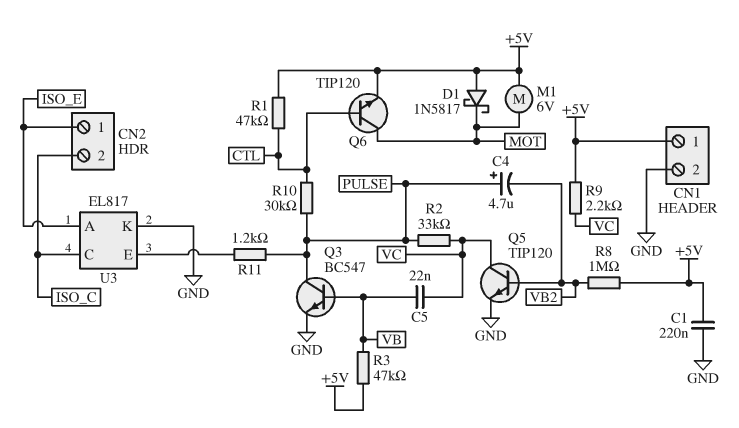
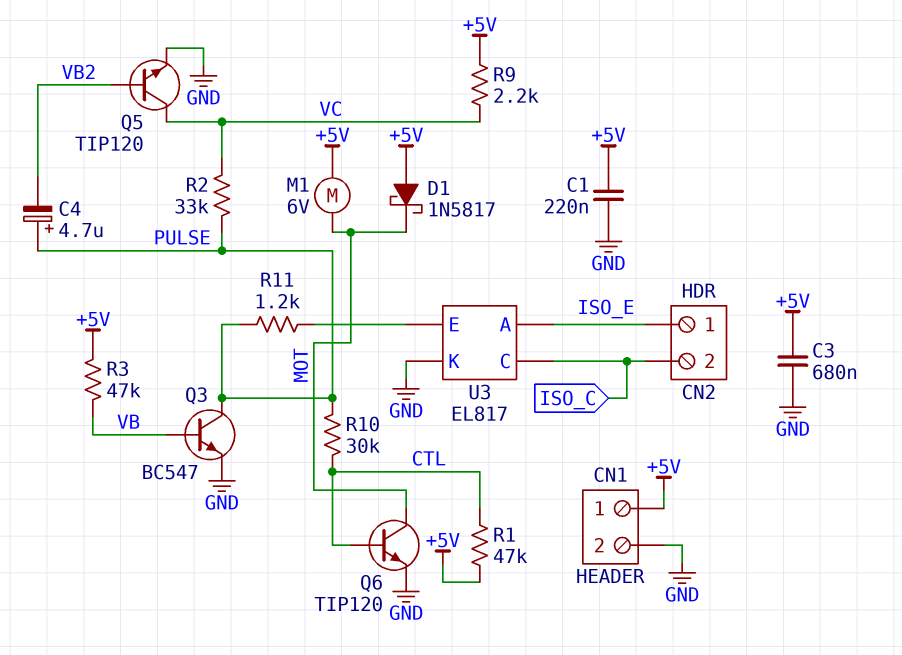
C3: none -> 680nF (+5V, GND)
C5: 22nF (VB, VC) -> none
Q6: NPN TIP120 (B CTL, C MOT, E +5V) -> NPN TIP120 (B CTL, C MOT, E GND)
R8: 1M (+5V, VB2) -> none

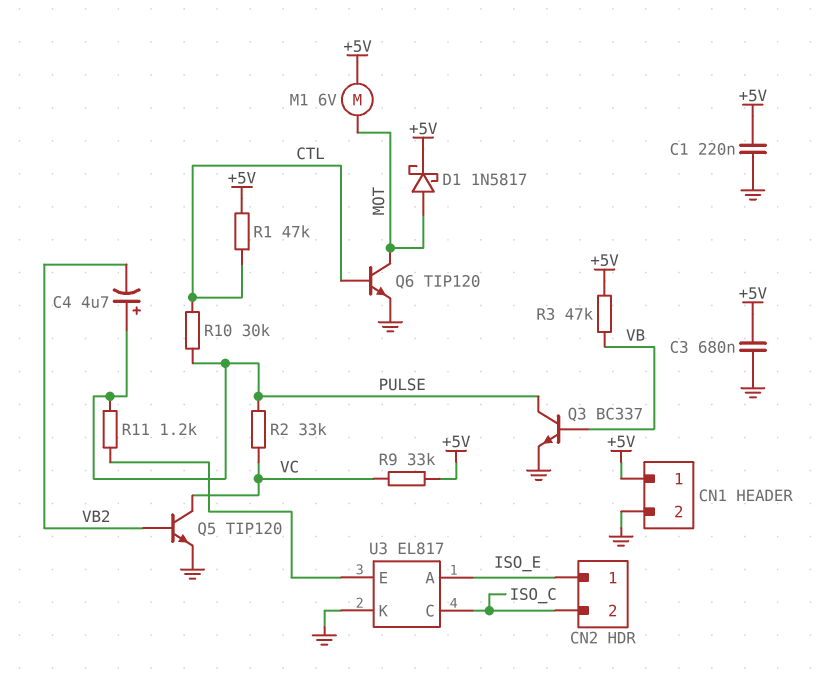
D1: schottky 1N5817 (A +5V, K MOT) -> schottky 1N5817 (A MOT, K +5V)
Q3: NPN BC547 (B VB, C PULSE, E GND) -> NPN BC337 (B VB, C PULSE, E GND)
R9: 2.2k (+5V, VC) -> 33k (+5V, VC)

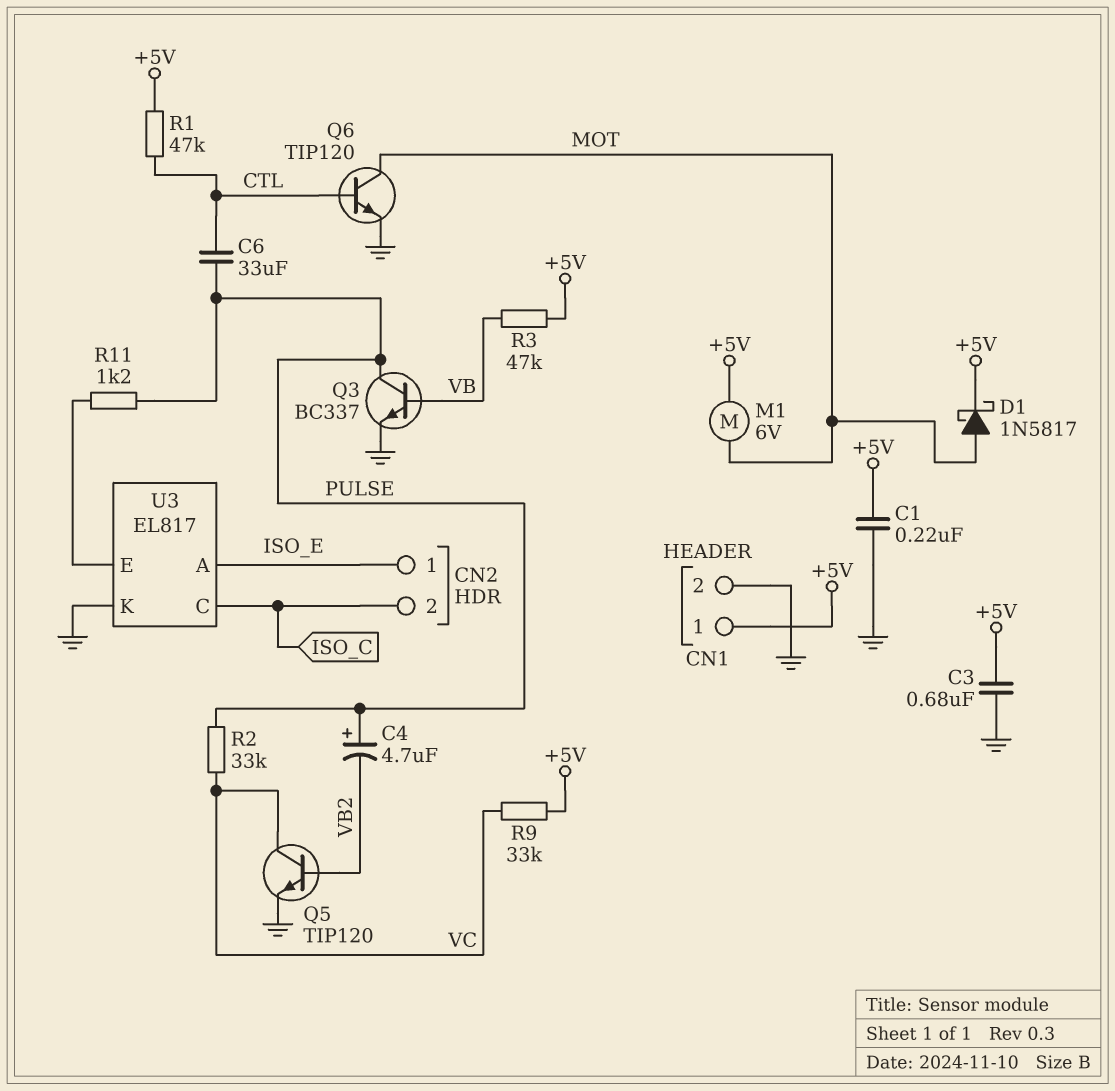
C6: none -> 33uF (CTL, PULSE)
R10: 30k (CTL, PULSE) -> none

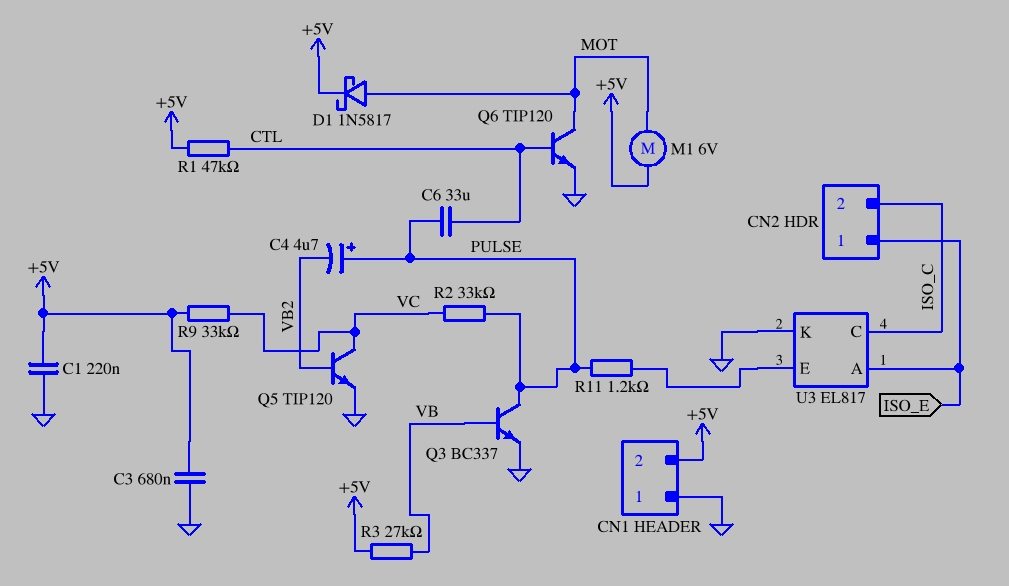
CN1 pin 1: +5V -> GND
CN1 pin 2: GND -> +5V
R3: 47k (+5V, VB) -> 27k (+5V, VB)

